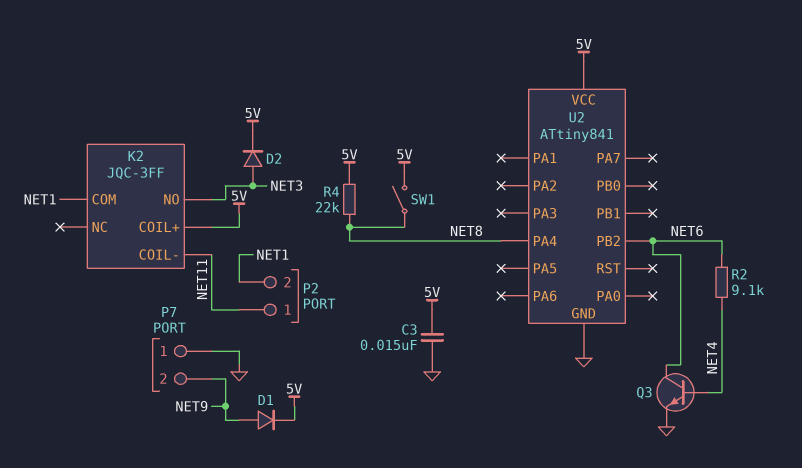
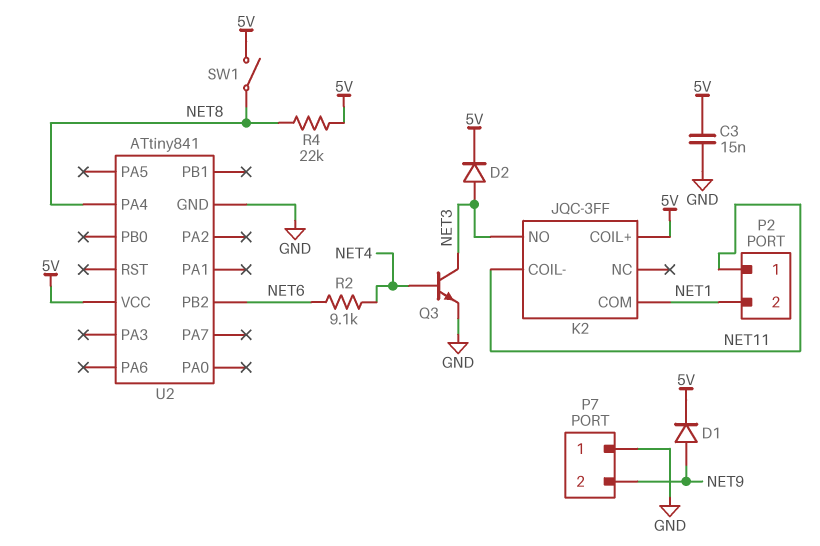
Q3: NPN (B NET4, C NET6, E GND) -> NPN (B NET4, C NET3, E GND)

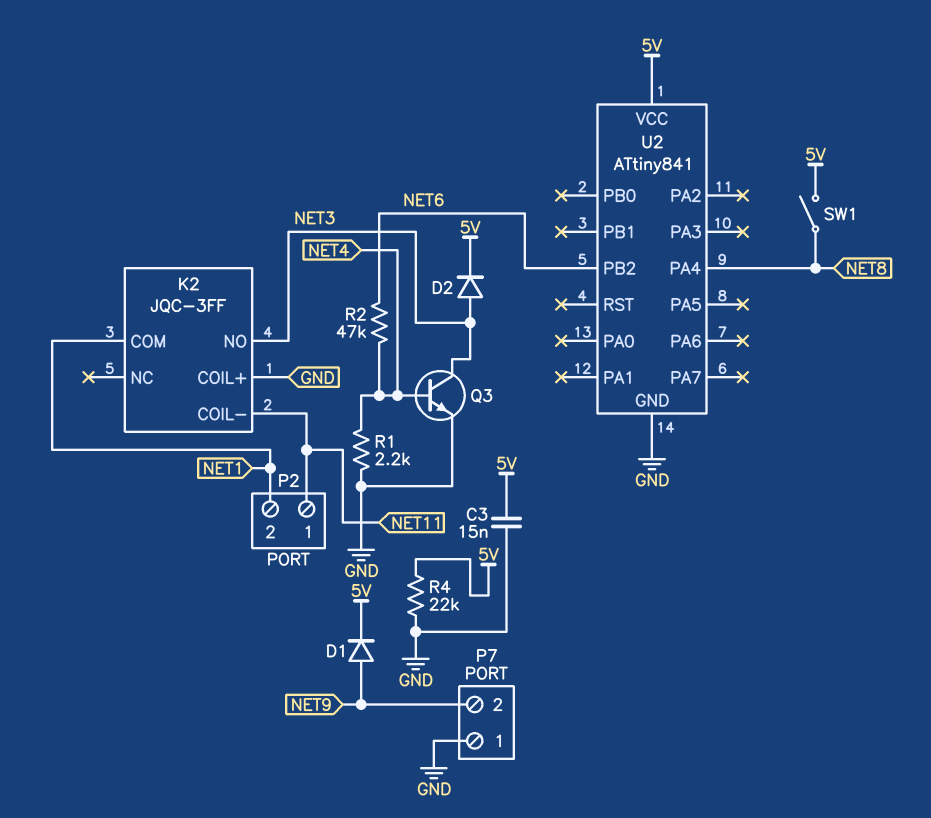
K2 pin COIL+: 5V -> GND
R1: none -> 2.2k (GND, NET4)
R2: 9.1k (NET4, NET6) -> 47k (NET4, NET6)
R4: 22k (5V, NET8) -> 22k (5V, GND)

